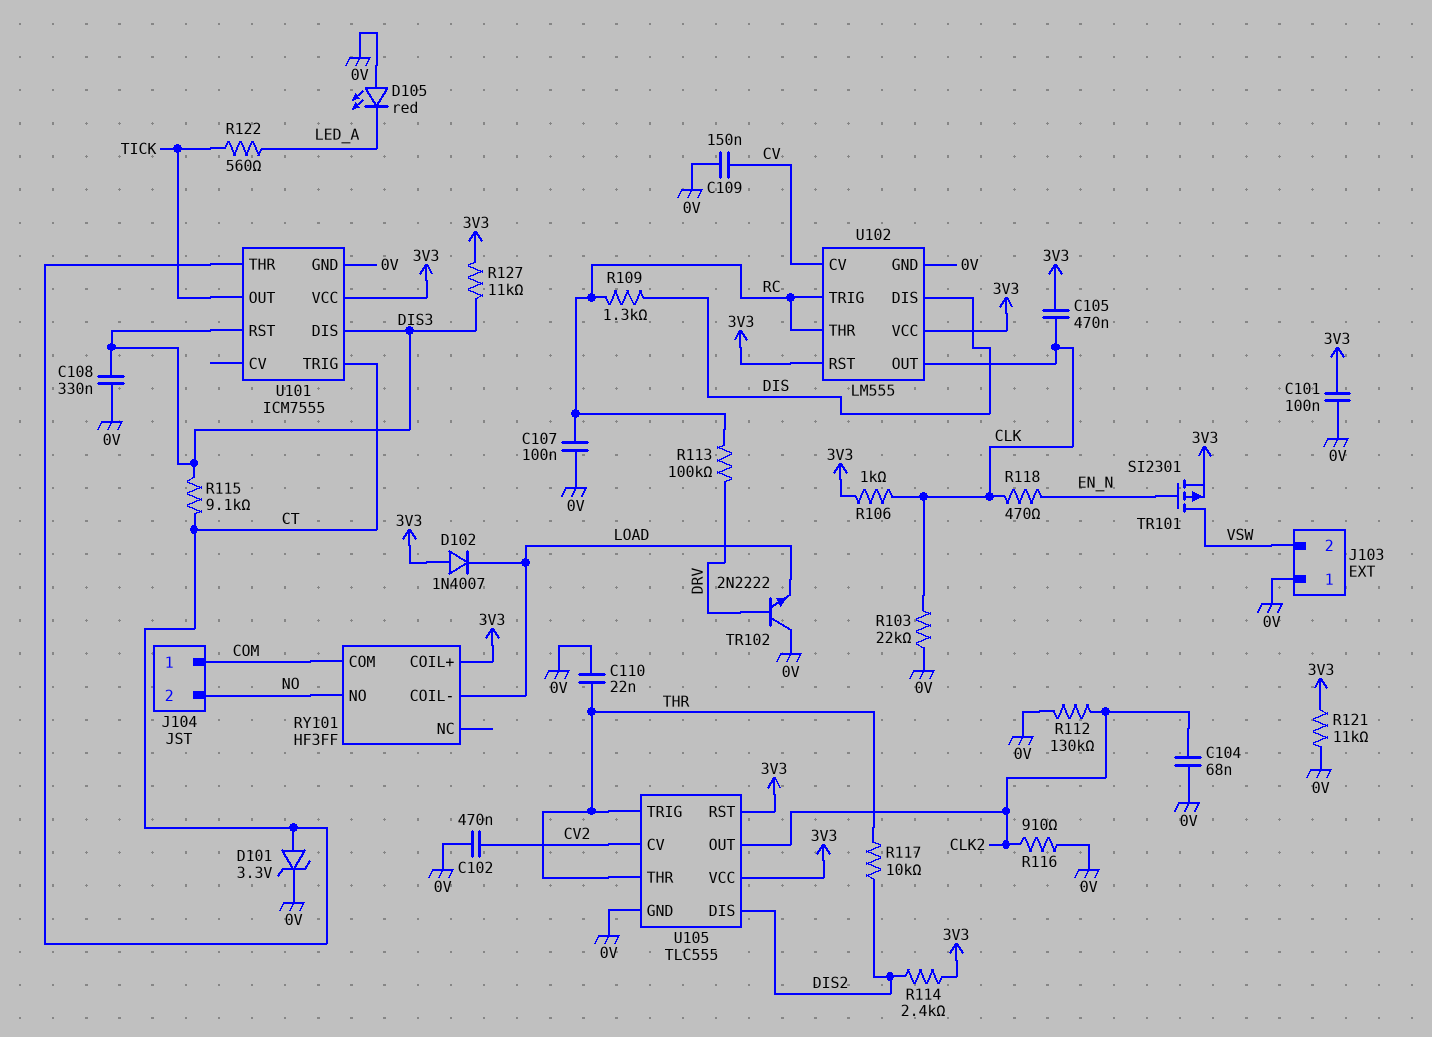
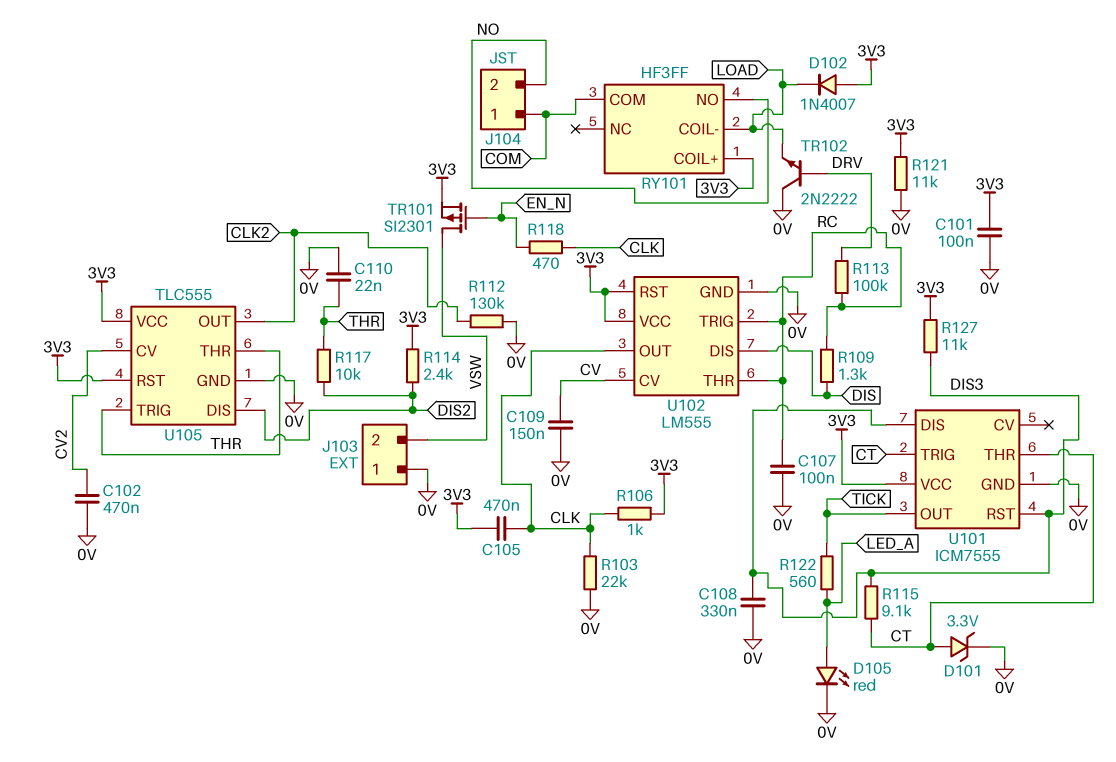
C104: 68nF (0V, CLK2) -> none
D105: LED red (A 0V, K LED_A) -> LED red (A LED_A, K 0V)
R116: 910 (0V, CLK2) -> none

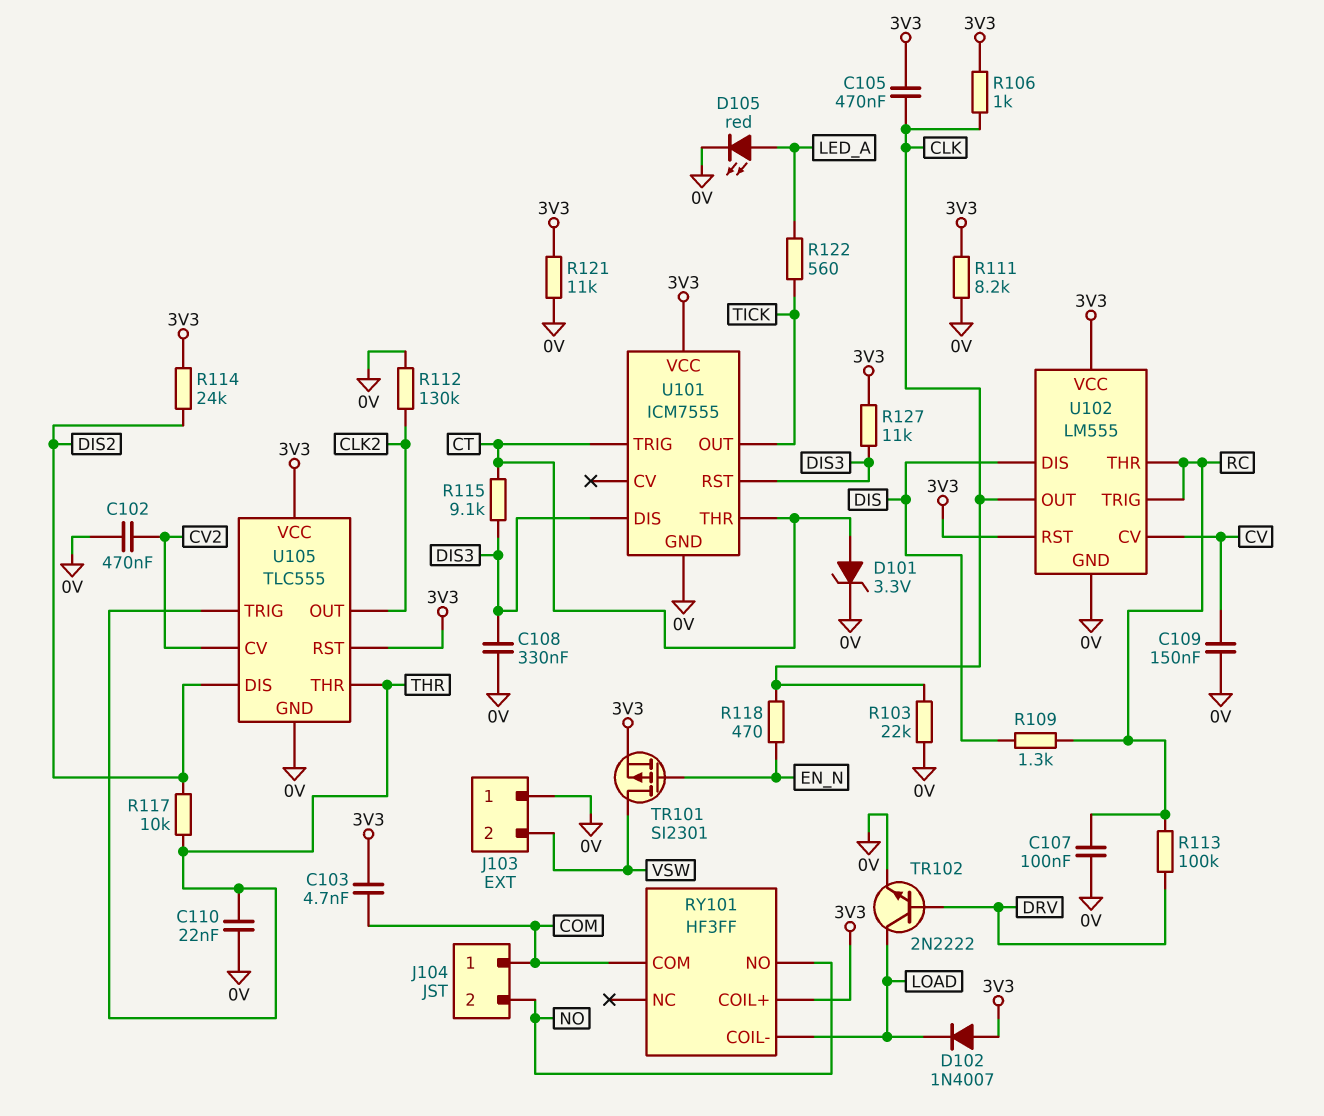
C101: 100nF (0V, 3V3) -> none
C103: none -> 4.7nF (3V3, COM)
R111: none -> 8.2k (0V, 3V3)
R114: 2.4k (3V3, DIS2) -> 24k (3V3, DIS2)
TR102: NPN 2N2222 (B DRV, C 0V, E LOAD) -> NPN 2N2222 (B DRV, C LOAD, E 0V)

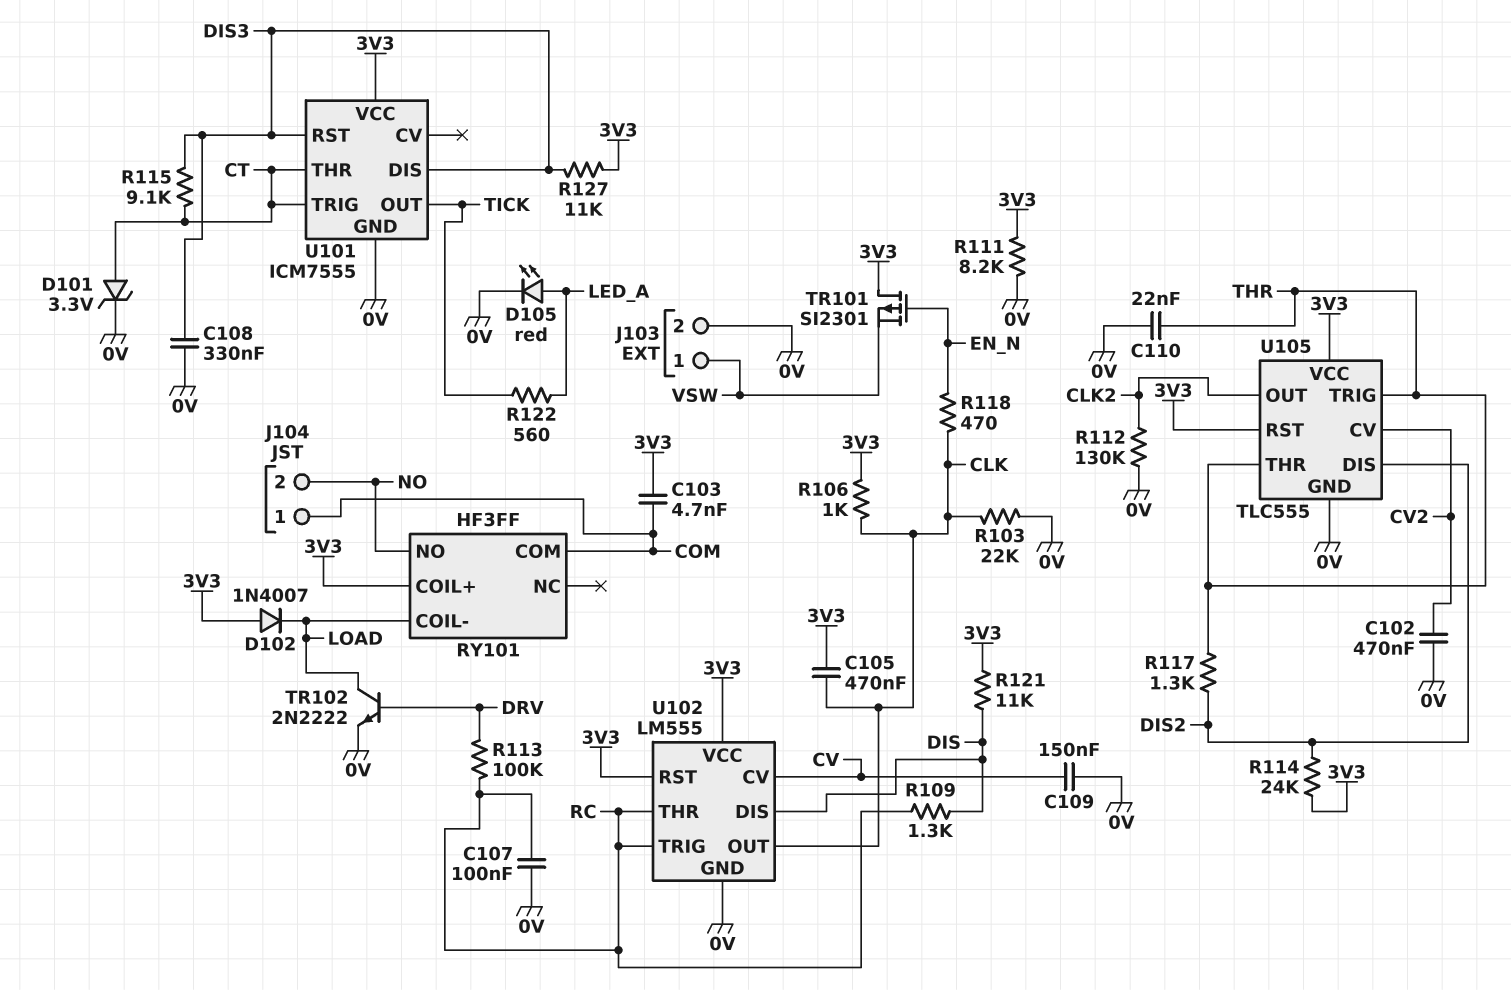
J103 pin 1: 0V -> VSW
J103 pin 2: VSW -> 0V
R117: 10k (DIS2, THR) -> 1.3k (DIS2, THR)
R121: 11k (0V, 3V3) -> 11k (3V3, DIS)
TR101: PMOS SI2301 (G EN_N, D VSW, S 3V3) -> PMOS SI2301 (G EN_N, D 3V3, S VSW)

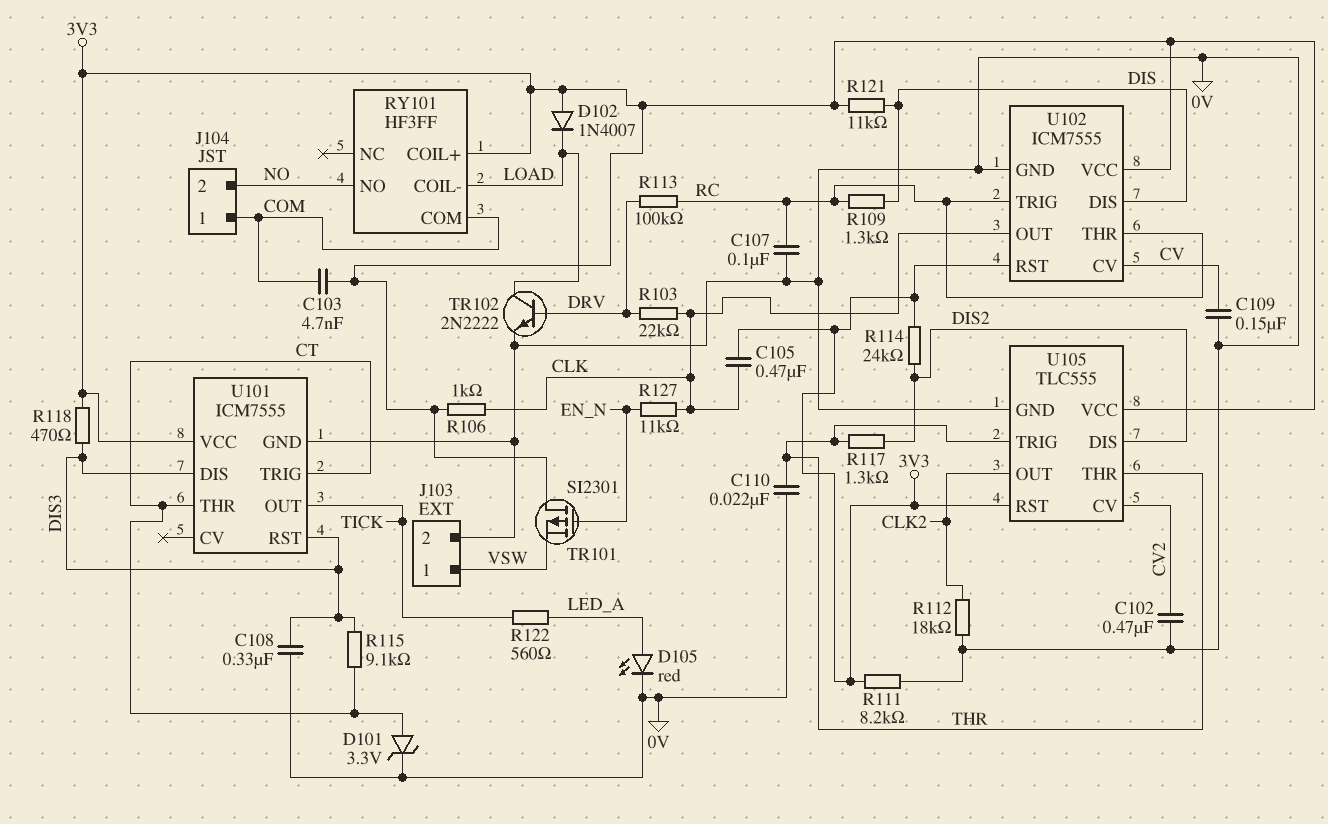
R103: 22k (0V, CLK) -> 22k (CLK, DRV)
R112: 130k (0V, CLK2) -> 18k (0V, CLK2)
R118: 470 (CLK, EN_N) -> 470 (3V3, DIS3)
R127: 11k (3V3, DIS3) -> 11k (CLK, EN_N)
U102: LM555 -> ICM7555

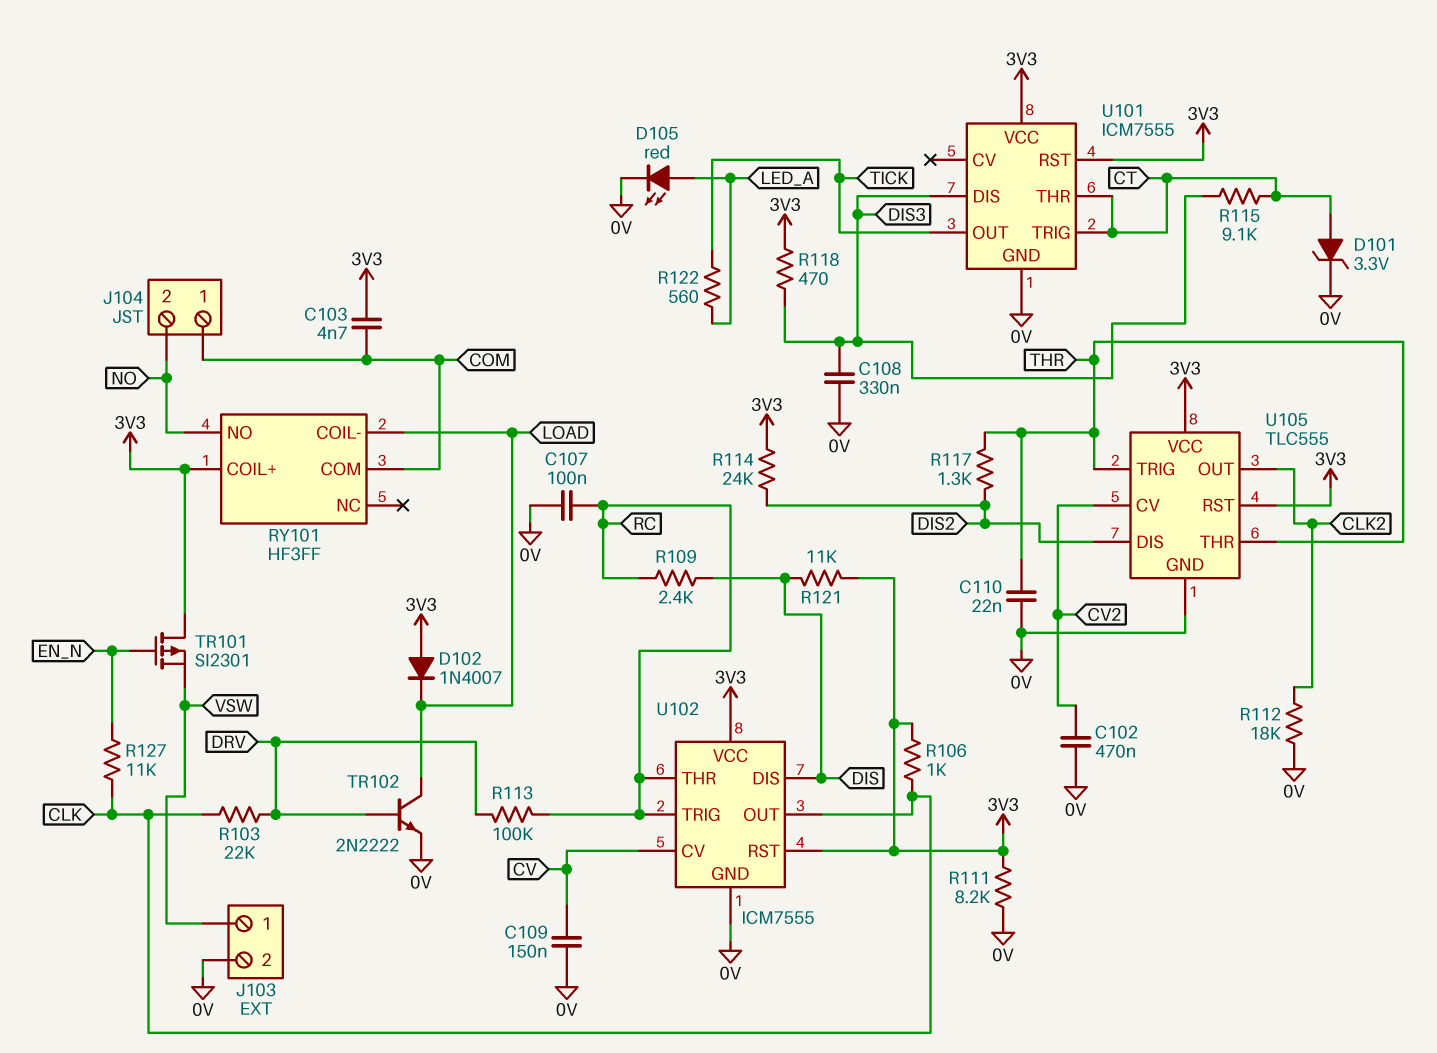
C105: 470nF (3V3, CLK) -> none
R109: 1.3k (DIS, RC) -> 2.4k (DIS, RC)
U101 pin RST: DIS3 -> 3V3

